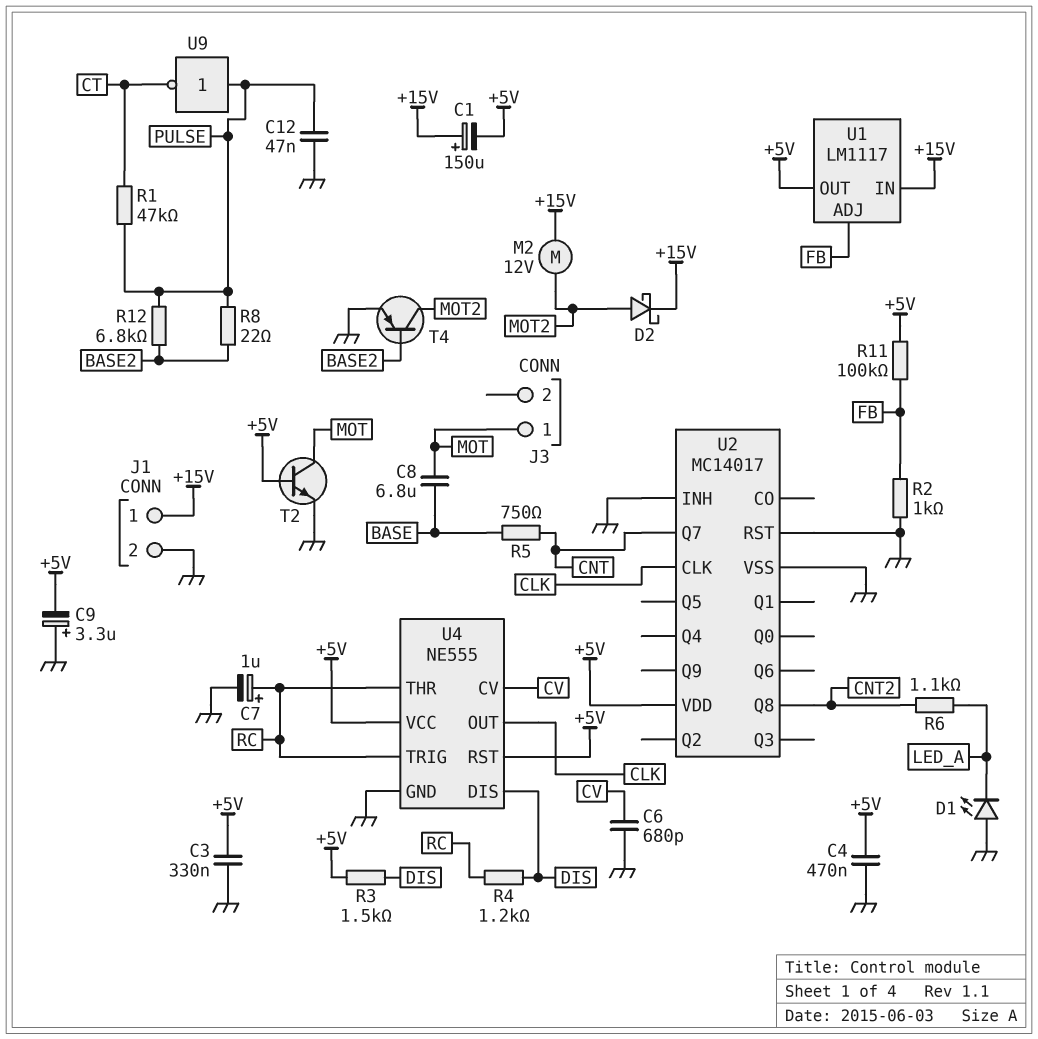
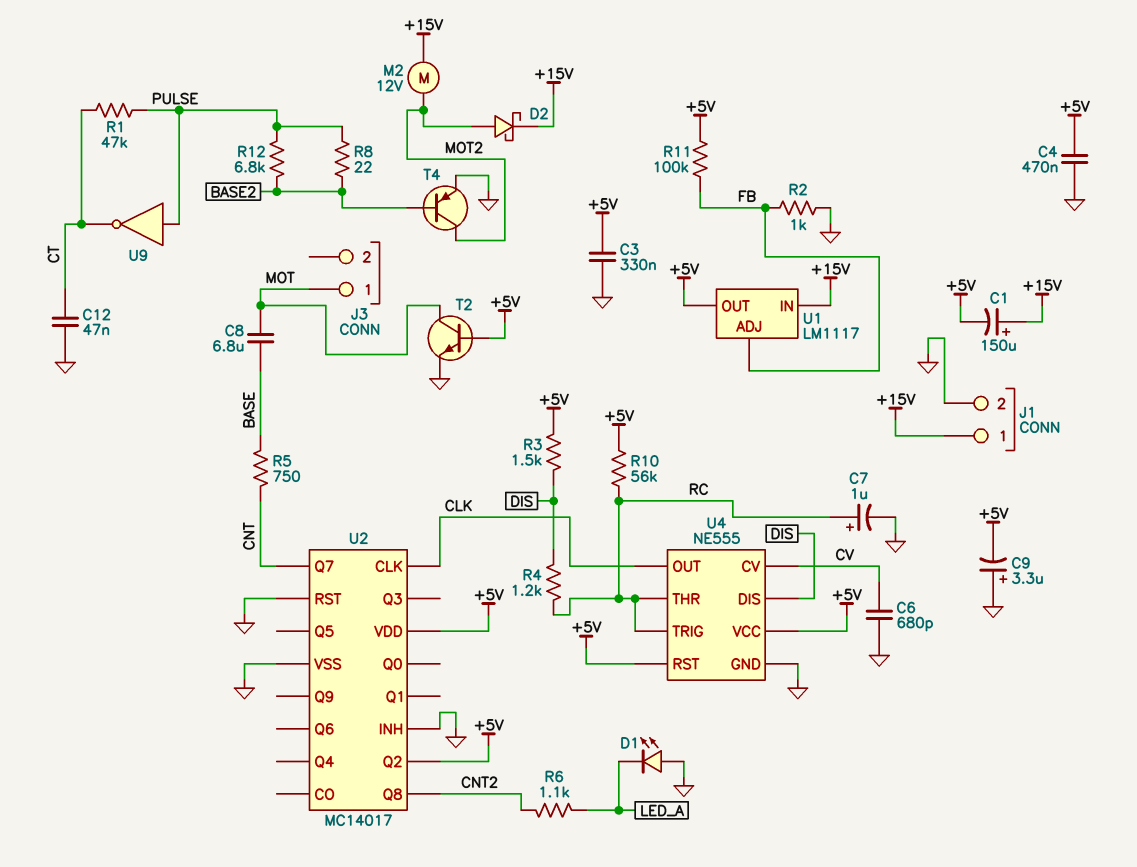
C12: 47nF (GND, PULSE) -> 47nF (CT, GND)
R10: none -> 56k (+5V, RC)
U2 pin Q2: none -> +5V

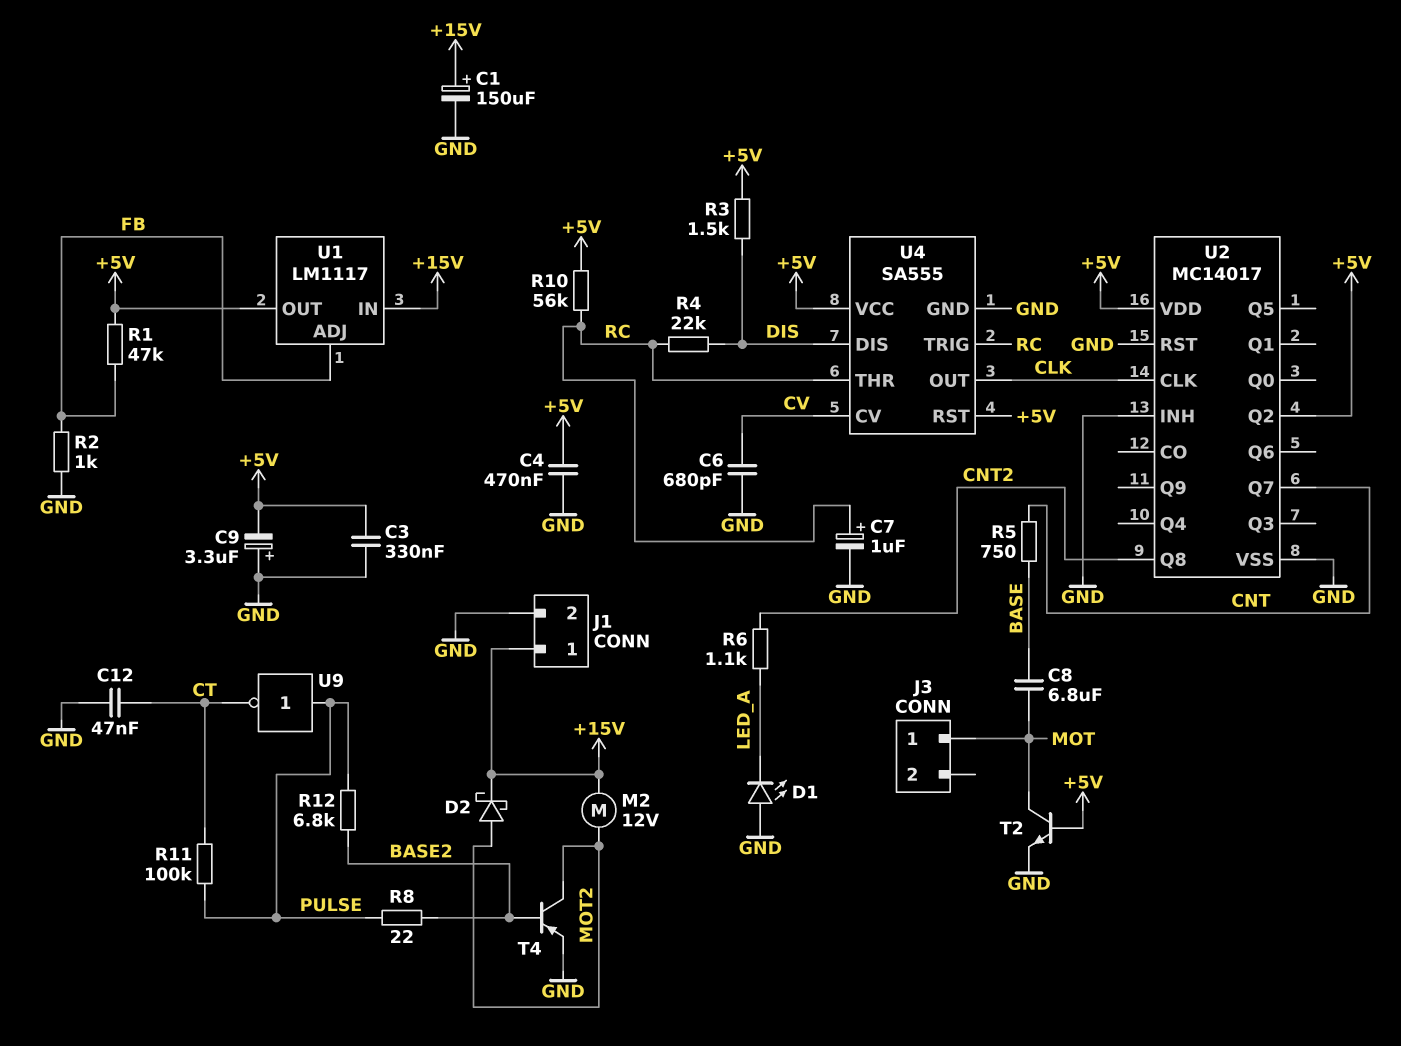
C1: 150uF (plus +15V, minus +5V) -> 150uF (plus +15V, minus GND)
R1: 47k (CT, PULSE) -> 47k (+5V, FB)
R4: 1.2k (DIS, RC) -> 22k (DIS, RC)
R11: 100k (+5V, FB) -> 100k (CT, PULSE)
U4: NE555 -> SA555

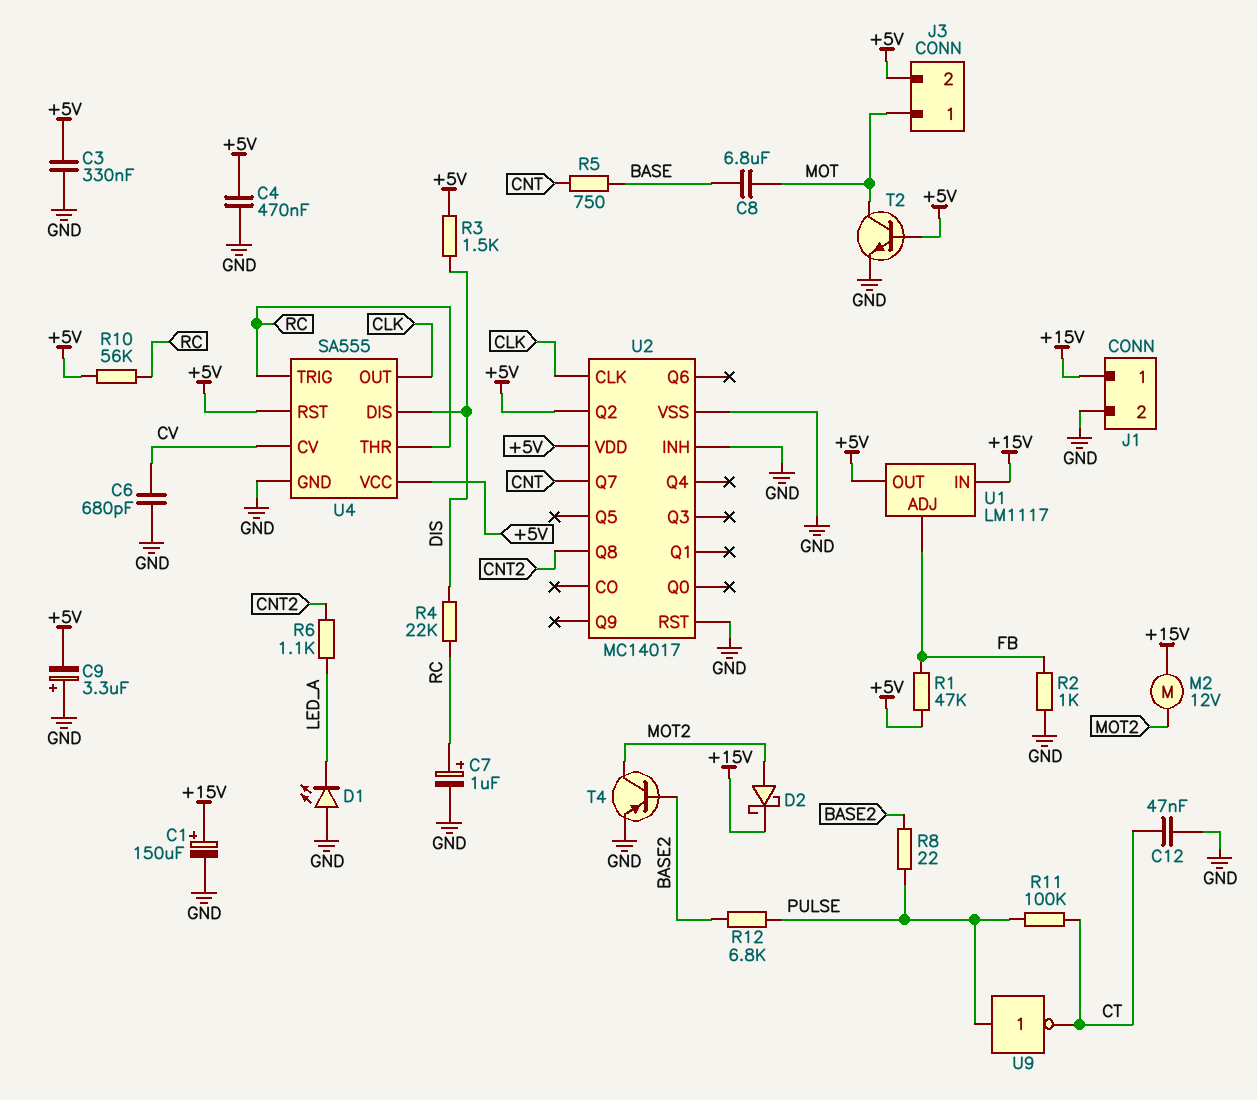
J3 pin 2: none -> +5V

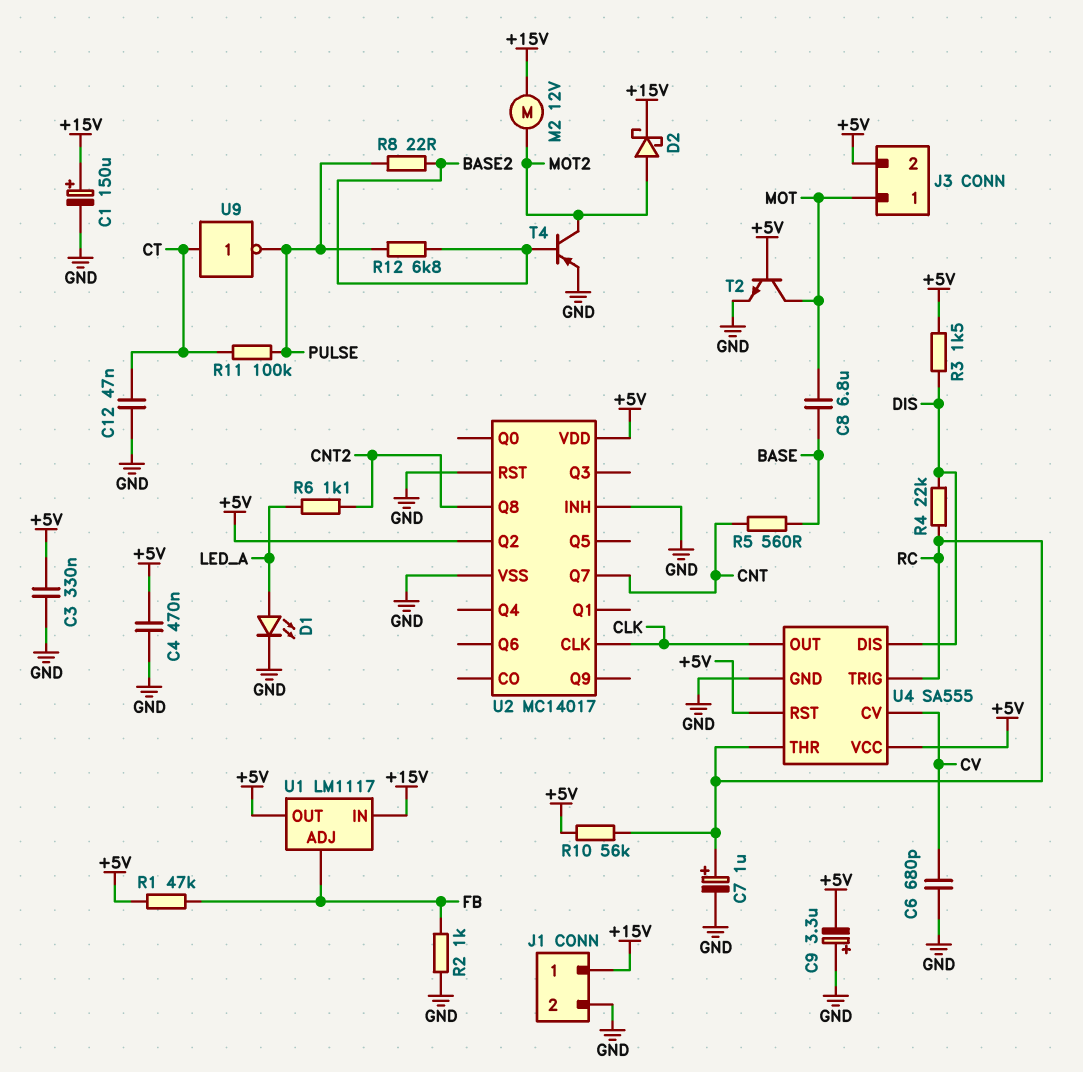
D1: LED (A GND, K LED_A) -> LED (A LED_A, K GND)
R5: 750 (BASE, CNT) -> 560 (BASE, CNT)
U9: NOT (in PULSE, out CT) -> NOT (in CT, out PULSE)

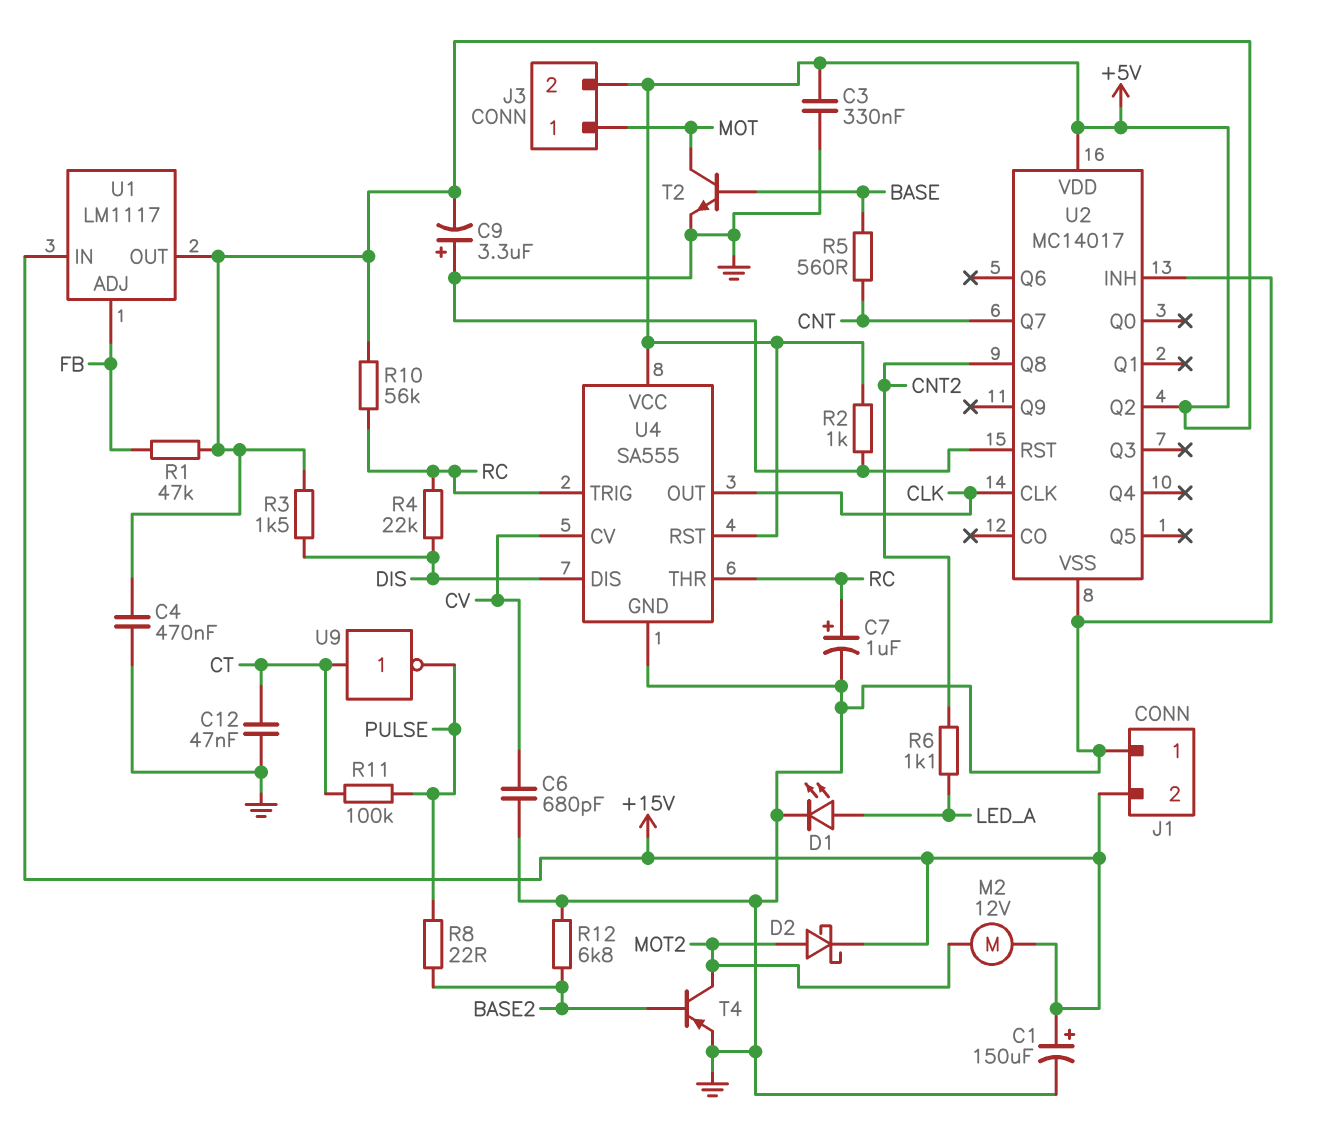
C8: 6.8uF (BASE, MOT) -> none
J1 pin 1: +15V -> GND
J1 pin 2: GND -> +15V
R2: 1k (FB, GND) -> 1k (+5V, GND)
R12: 6.8k (BASE2, PULSE) -> 6.8k (BASE2, GND)
T2: NPN (B +5V, C MOT, E GND) -> NPN (B BASE, C MOT, E GND)

